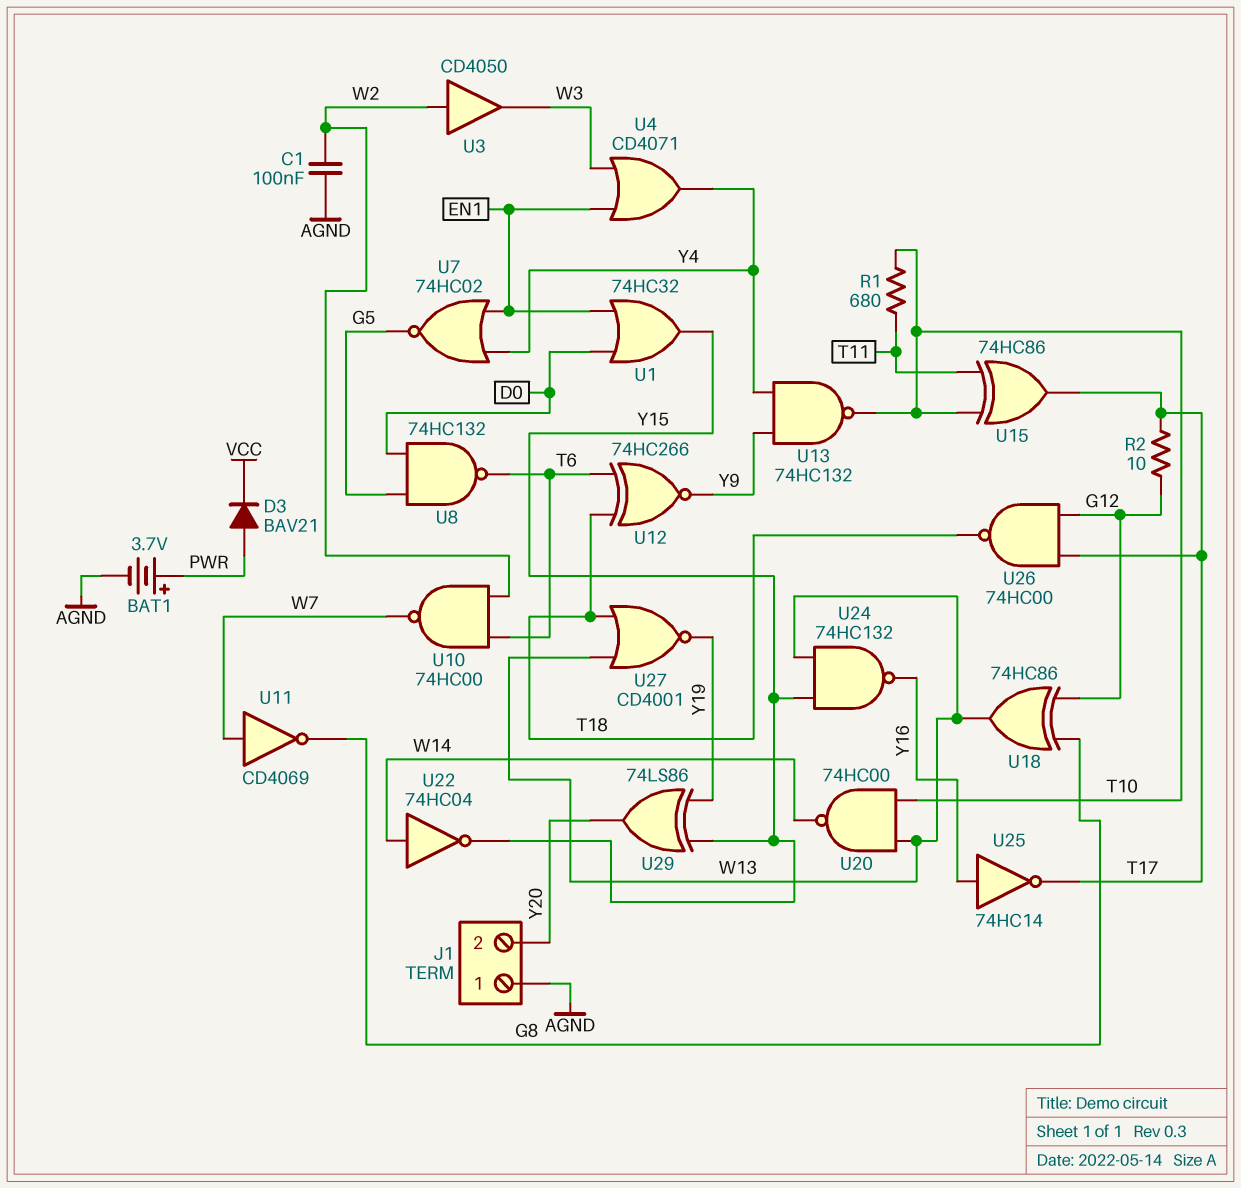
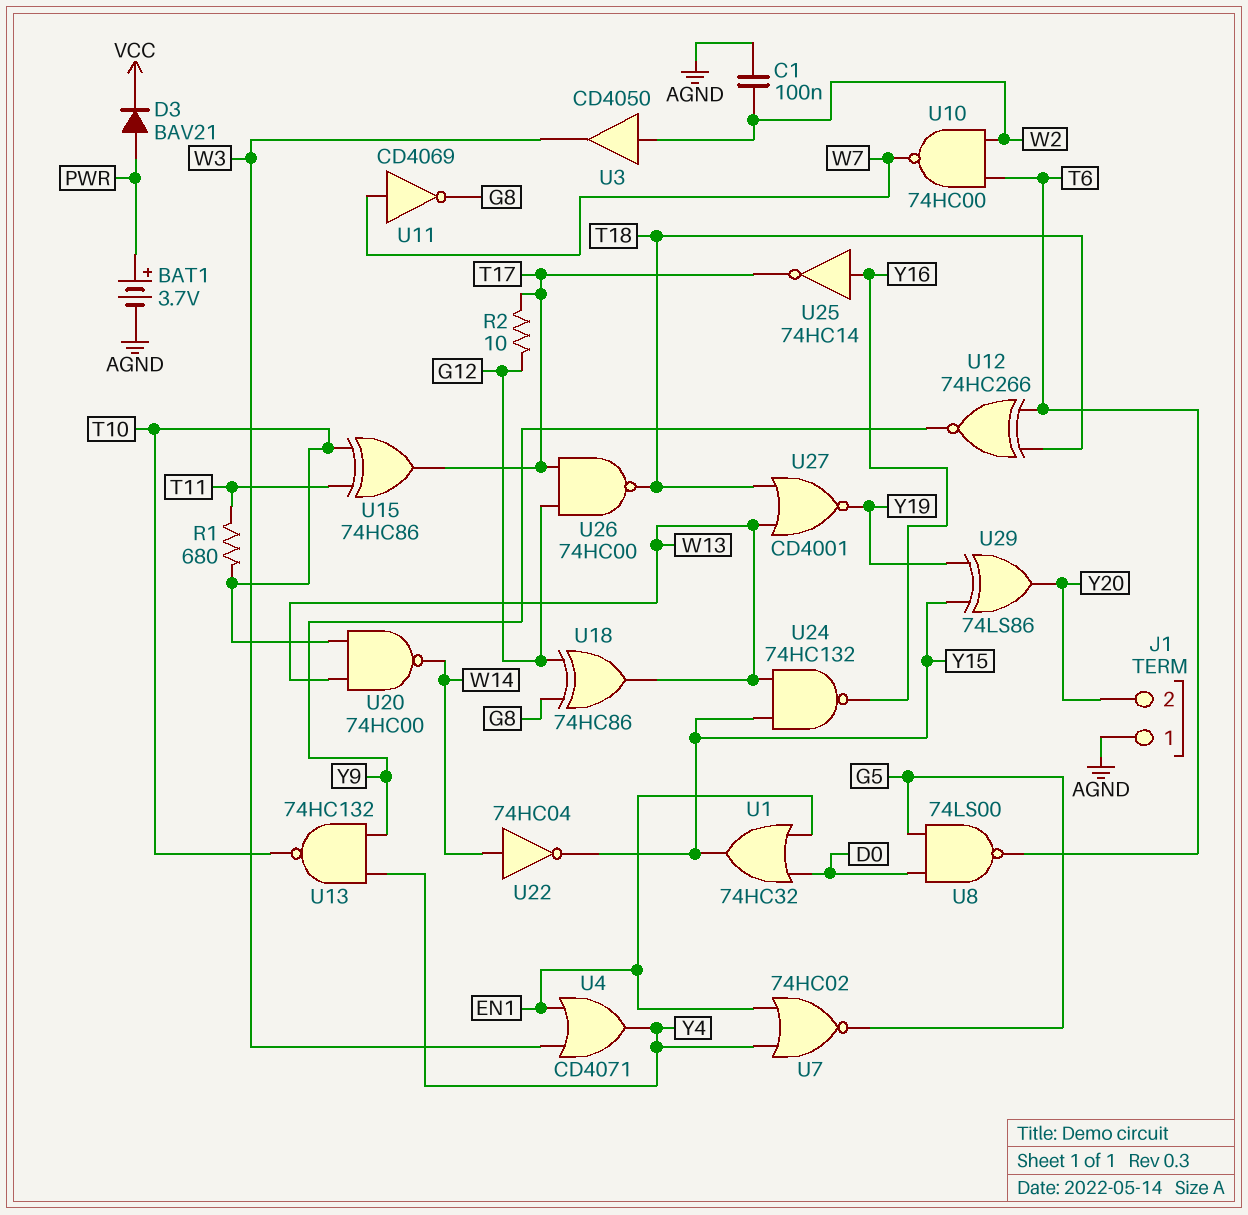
U8: NAND 74HC132 (in D0, in G5, out T6) -> NAND 74LS00 (in D0, in G5, out T6)

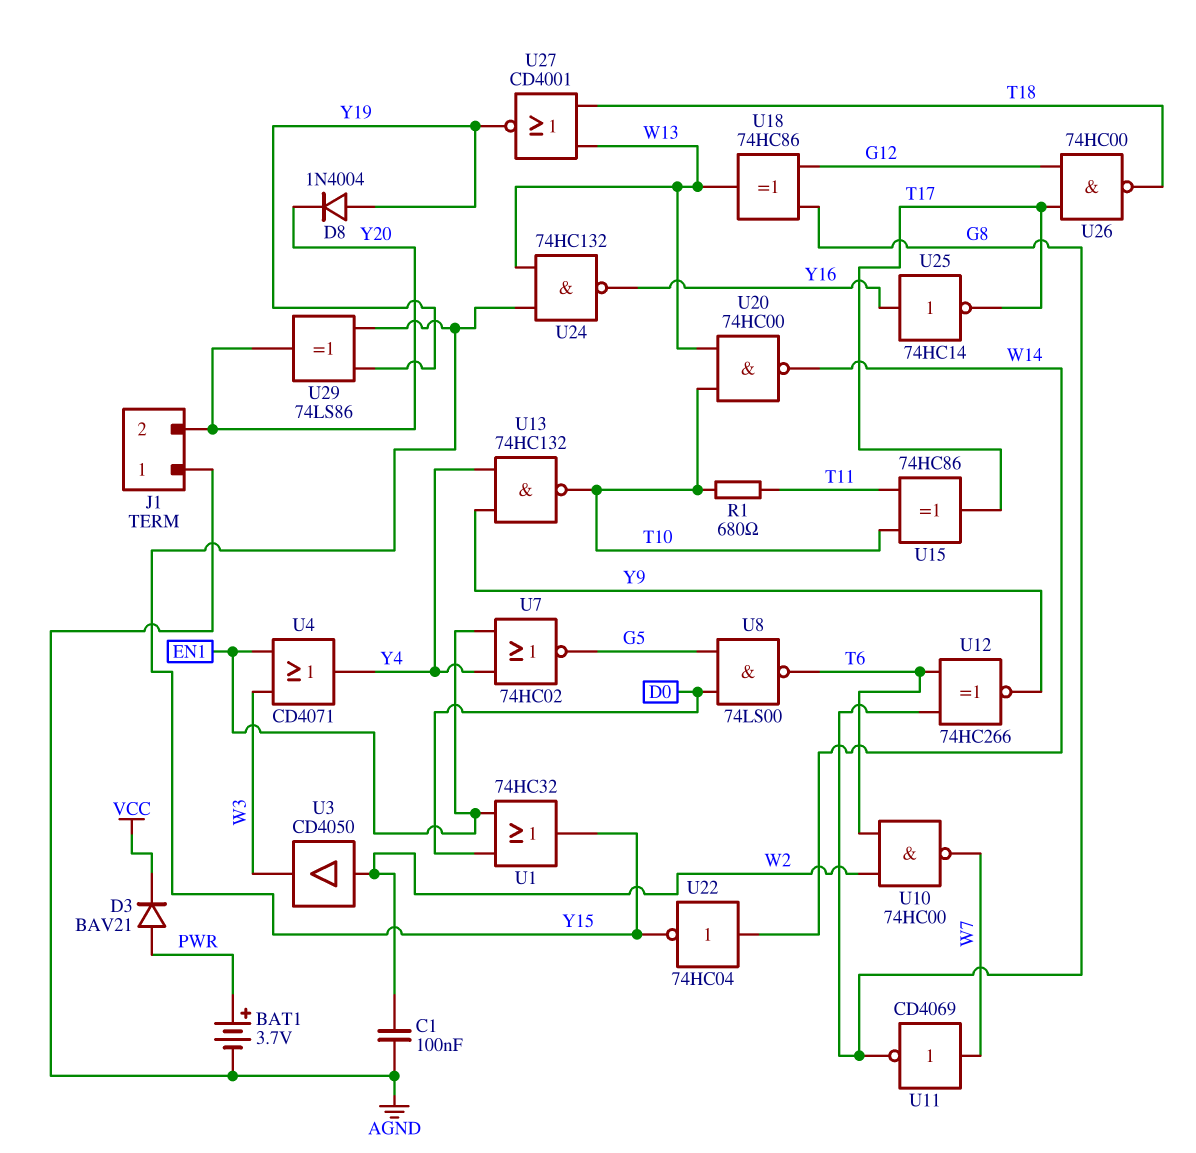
D8: none -> diode 1N4004 (A Y19, K Y20)
R2: 10 (G12, T17) -> none
U12: XNOR 74HC266 (in T6, in T18, out Y9) -> XNOR 74HC266 (in G8, in T6, out Y9)

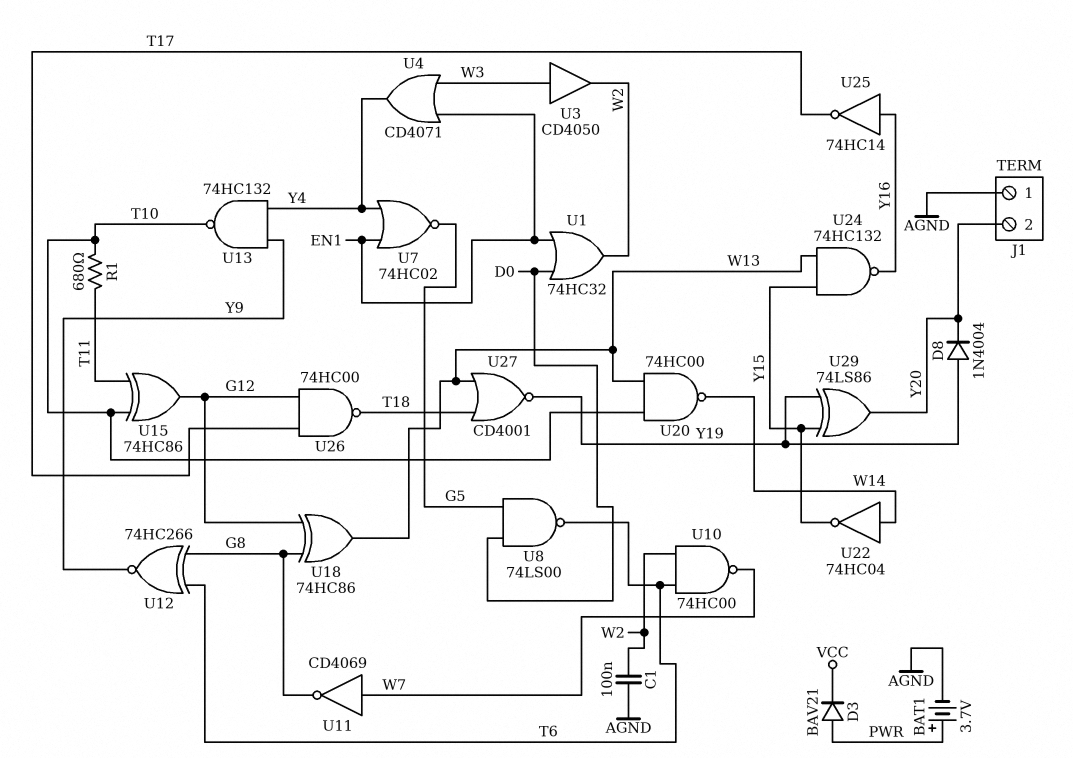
U1: OR 74HC32 (in D0, in EN1, out Y15) -> OR 74HC32 (in D0, in EN1, out W2)
U3: buffer CD4050 (in W2, out W3) -> buffer CD4050 (in W3, out W2)
U15: XOR 74HC86 (in T10, in T11, out T17) -> XOR 74HC86 (in T10, in T11, out G12)

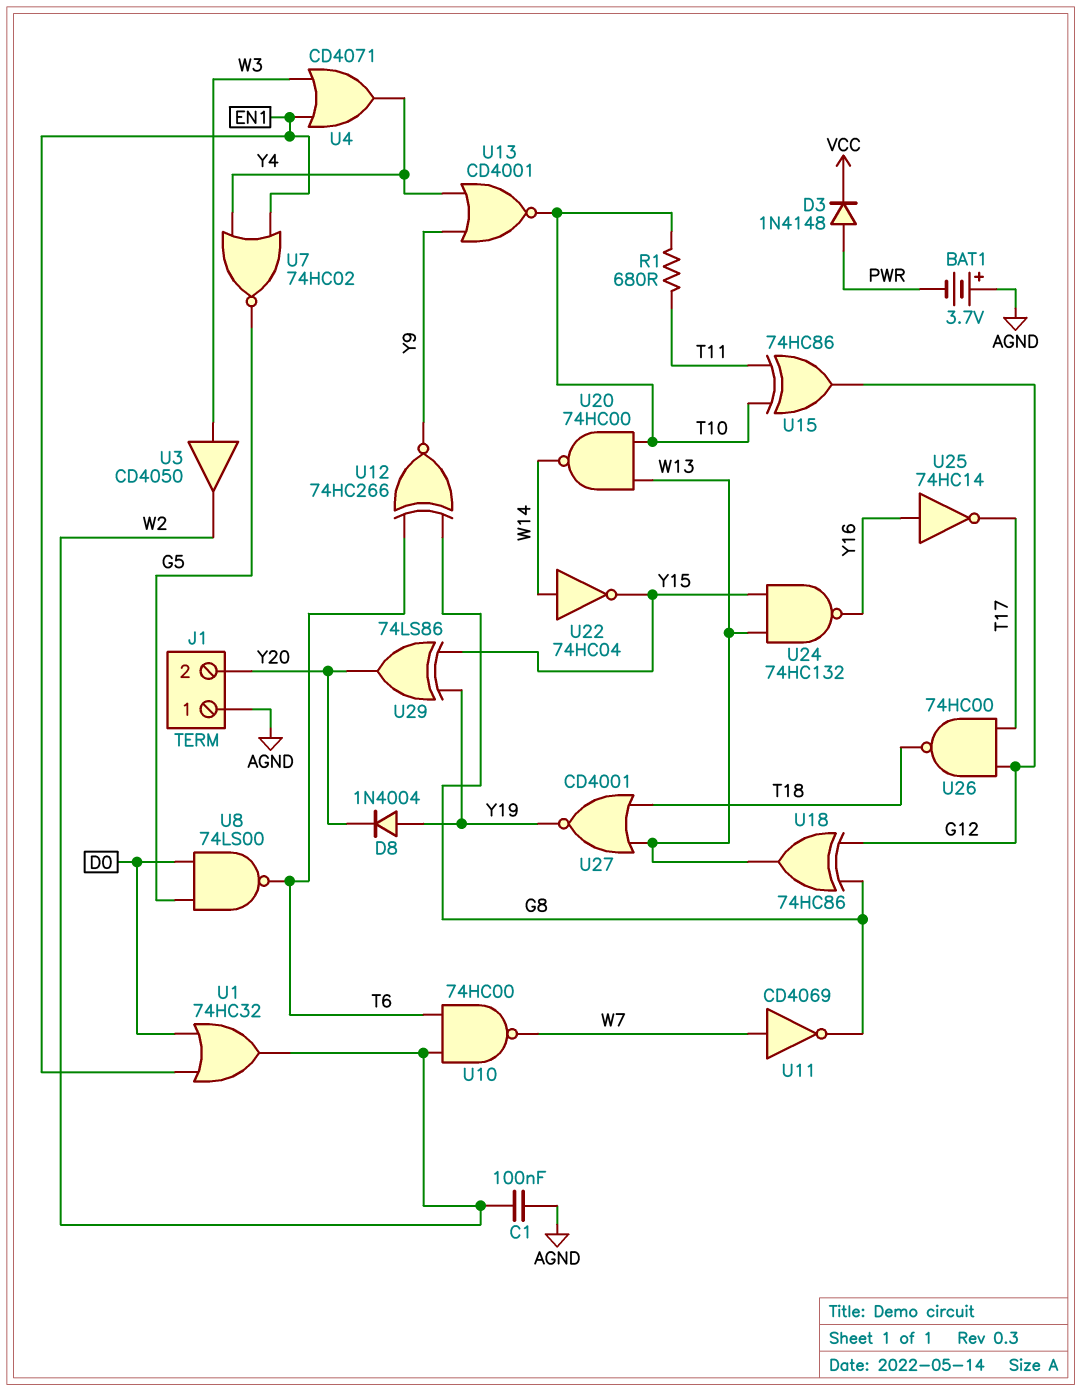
BAT1: 3.7V (plus PWR, minus AGND) -> 3.7V (plus AGND, minus PWR)
D3: diode BAV21 (A PWR, K VCC) -> diode 1N4148 (A PWR, K VCC)
U13: NAND 74HC132 (in Y4, in Y9, out T10) -> NOR CD4001 (in Y4, in Y9, out T10)

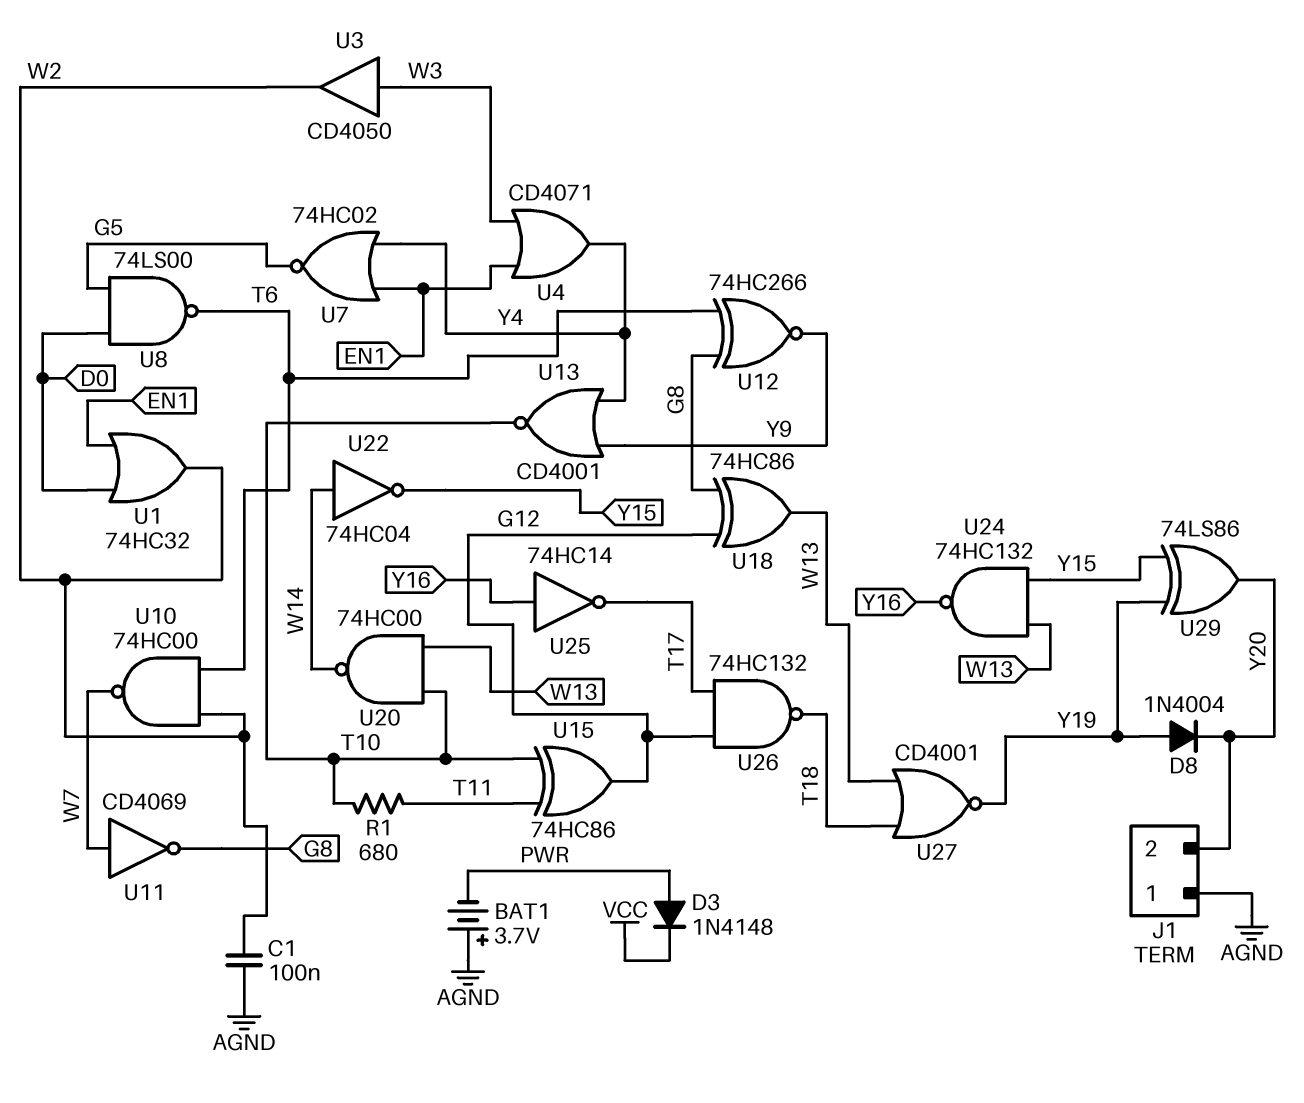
U26: NAND 74HC00 (in G12, in T17, out T18) -> NAND 74HC132 (in G12, in T17, out T18)

